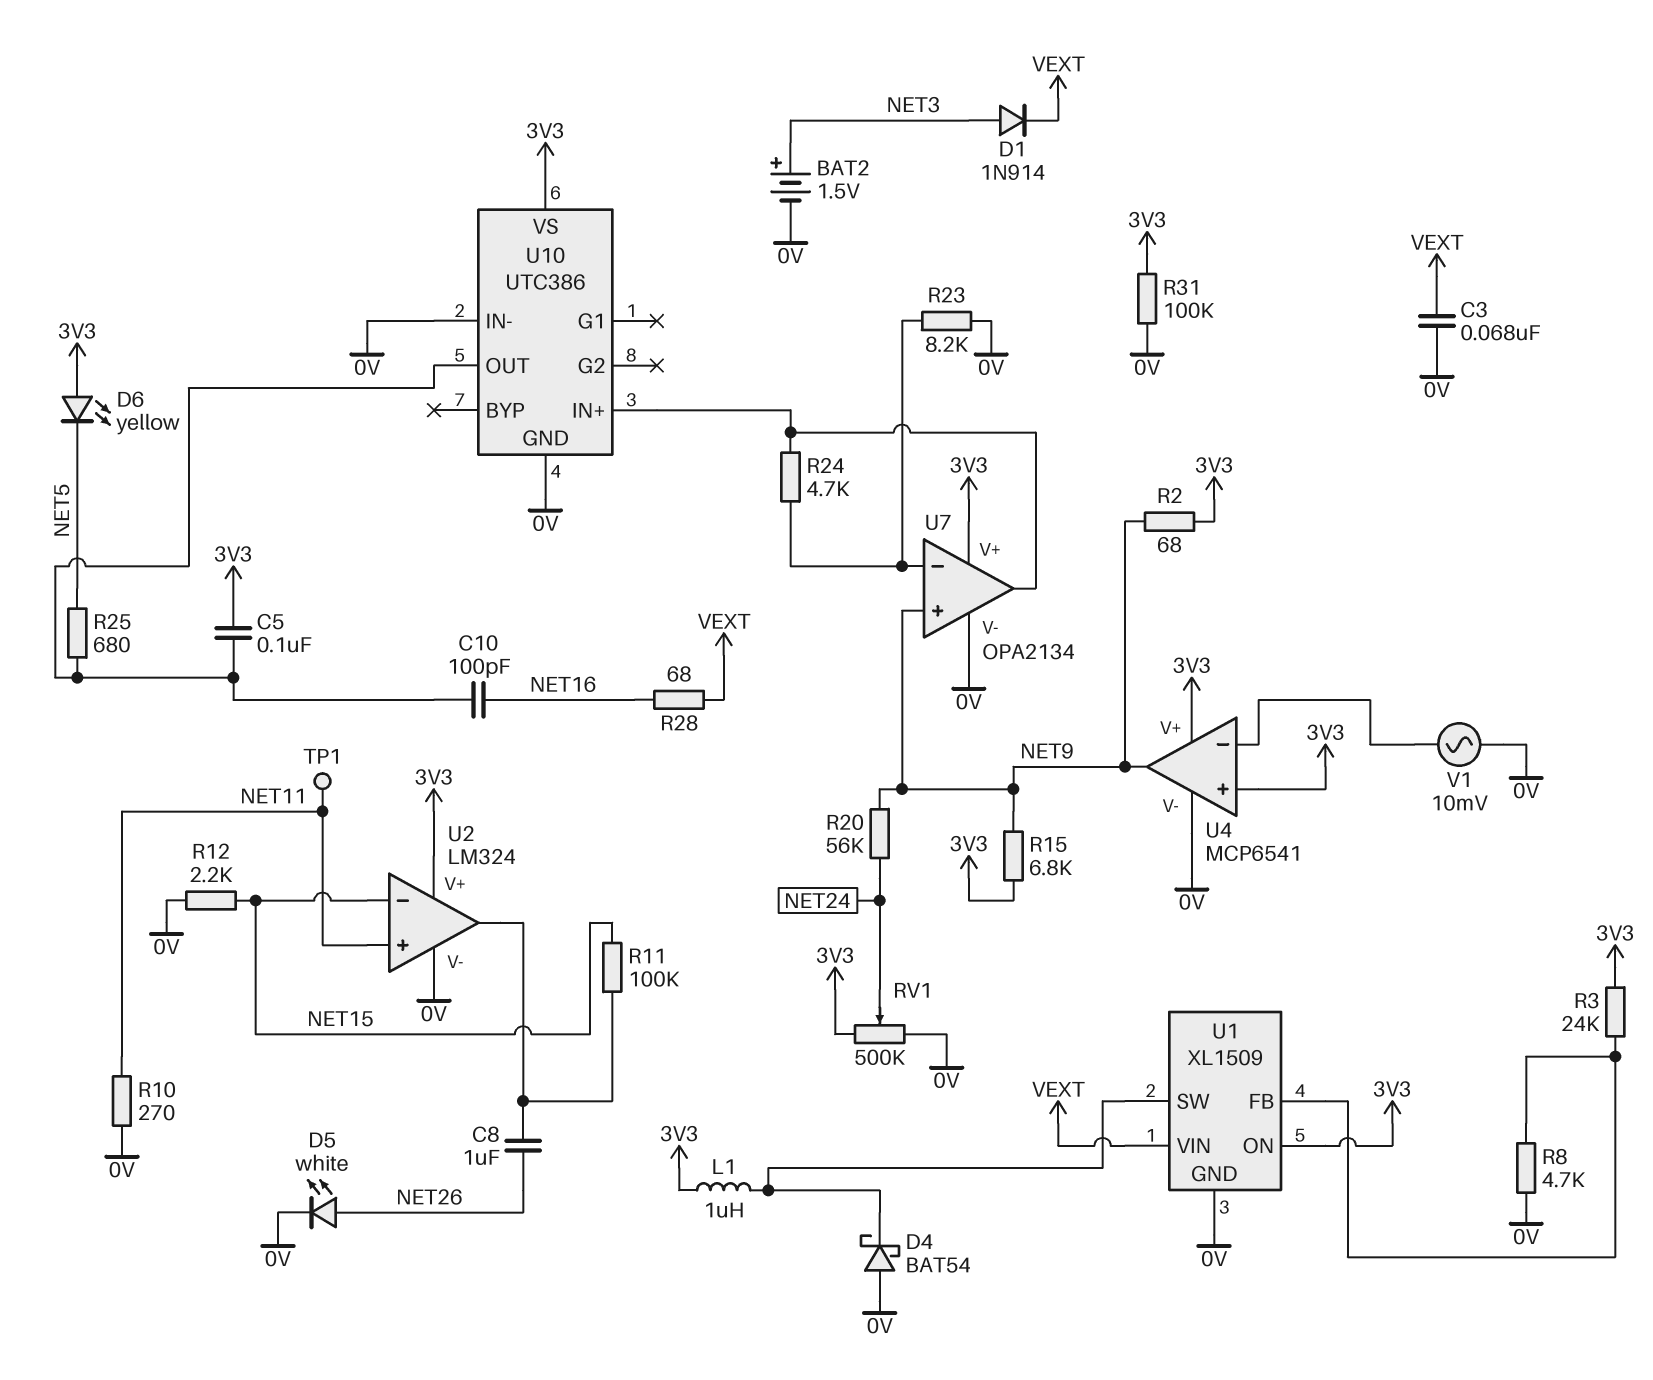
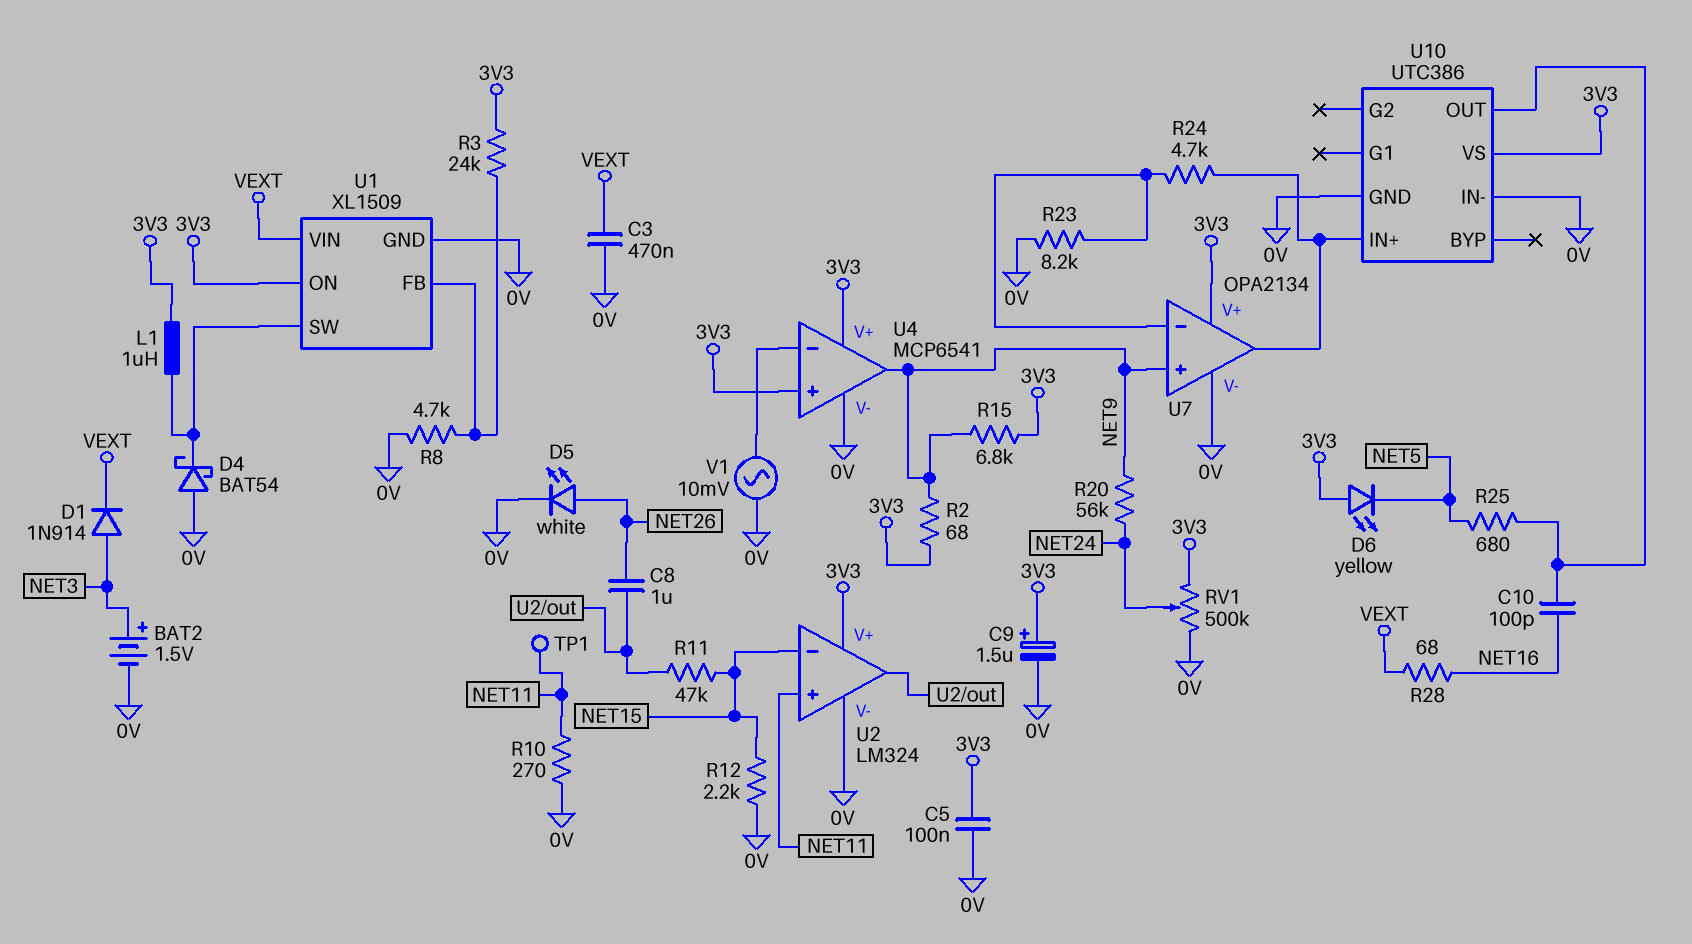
C3: 68nF (0V, VEXT) -> 470nF (0V, VEXT)
C5: 100nF (3V3, U10/OUT) -> 100nF (0V, 3V3)
C9: none -> 1.5uF (plus 3V3, minus 0V)
R11: 100k (NET15, U2/out) -> 47k (NET15, U2/out)
R31: 100k (0V, 3V3) -> none

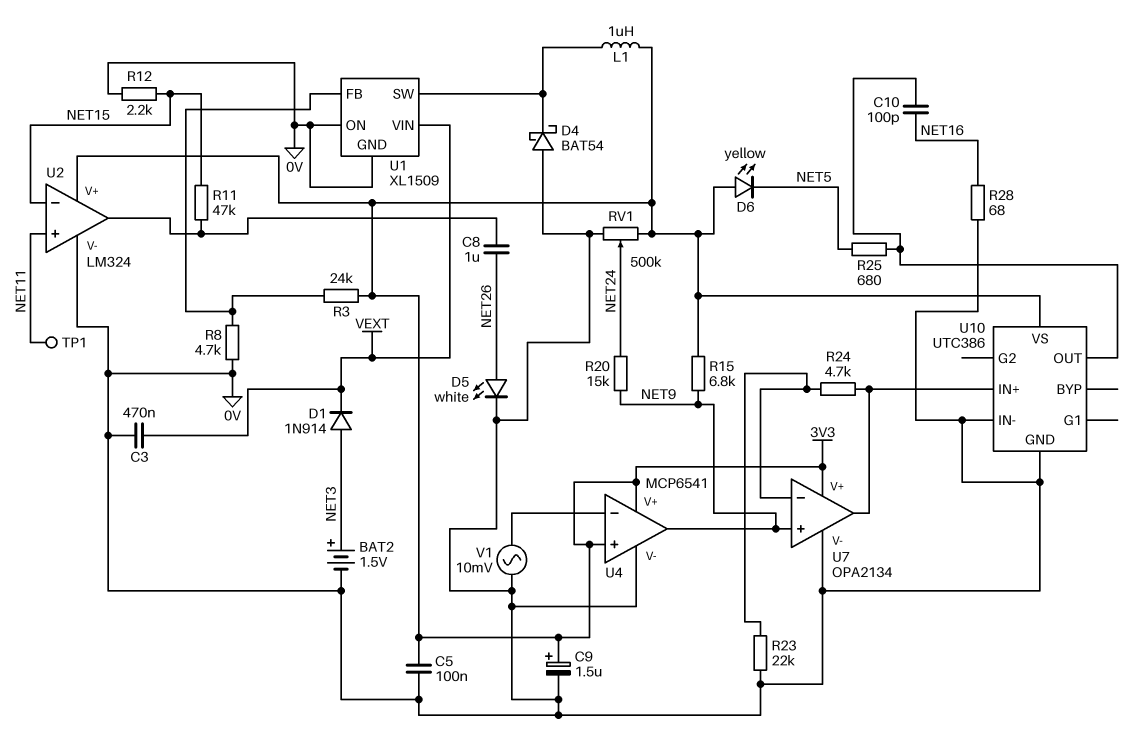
R2: 68 (3V3, NET9) -> none
R10: 270 (0V, NET11) -> none
R20: 56k (NET9, NET24) -> 15k (NET9, NET24)
R23: 8.2k (0V, U7/in-) -> 22k (0V, U7/in-)
R28: 68 (NET16, VEXT) -> 68 (0V, NET16)
U1 pin ON: 3V3 -> 0V

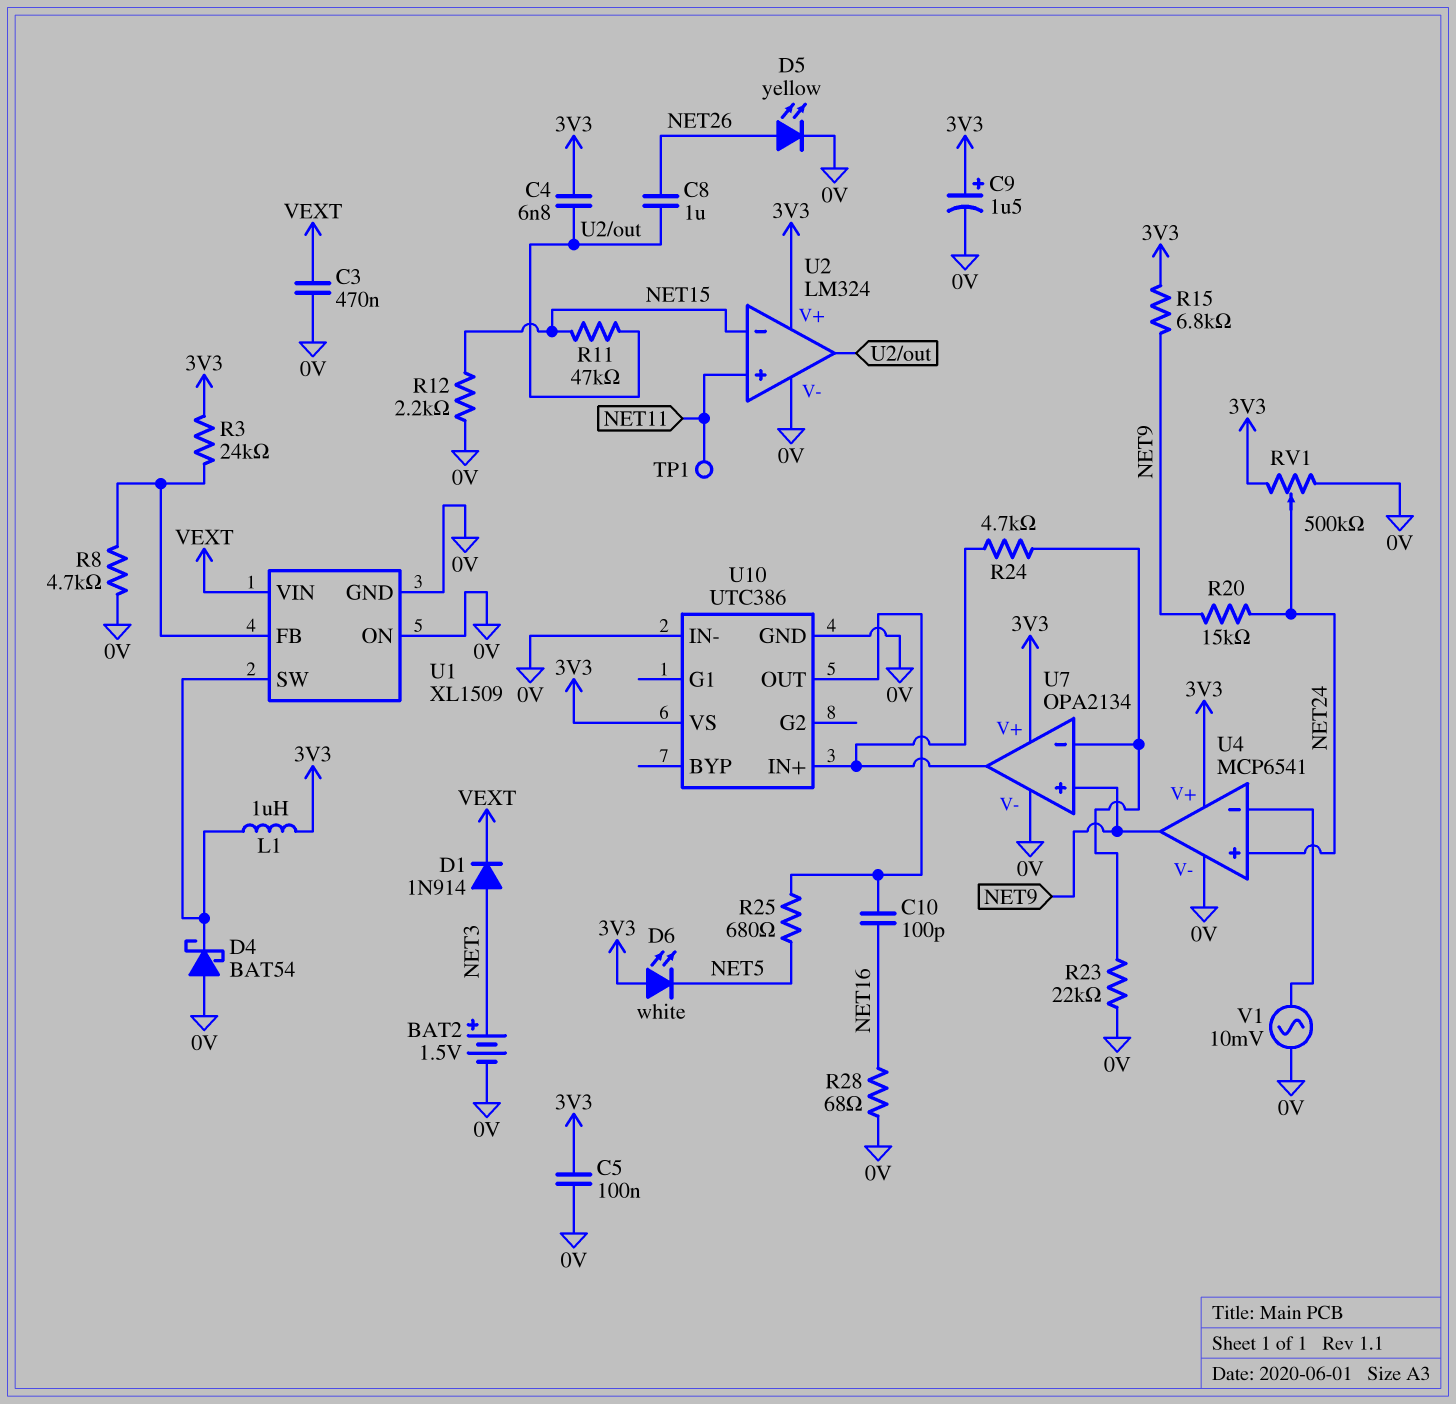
C4: none -> 6.8nF (3V3, U2/out)
D5: LED white (A NET26, K 0V) -> LED yellow (A NET26, K 0V)
D6: LED yellow (A 3V3, K NET5) -> LED white (A 3V3, K NET5)
U4 pin in+: 3V3 -> NET24

